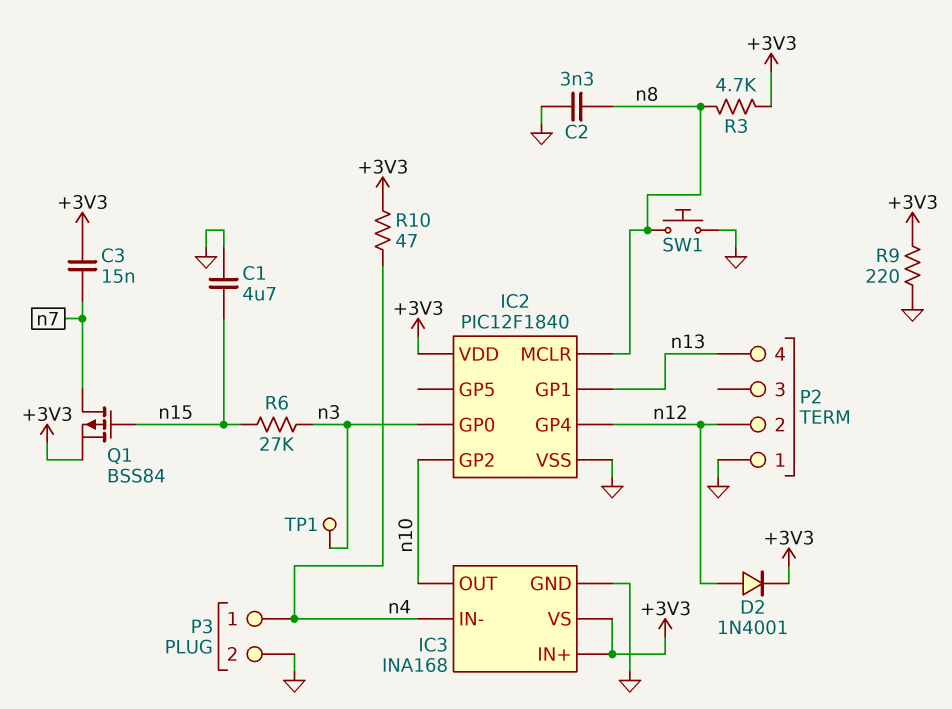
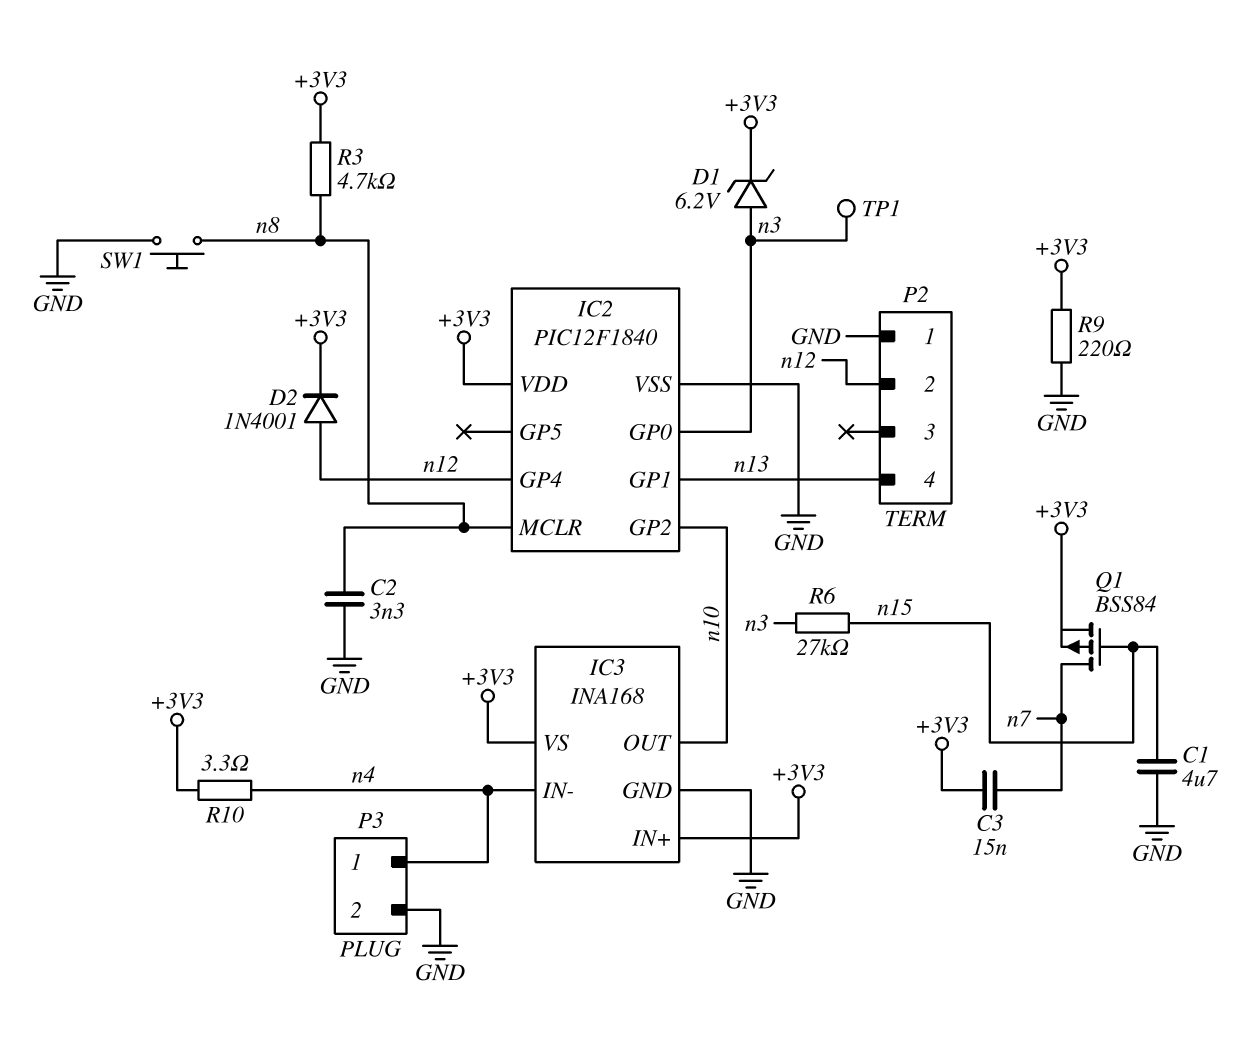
D1: none -> zener 6.2V (A n3, K +3V3)
R10: 47 (+3V3, n4) -> 3.3 (+3V3, n4)

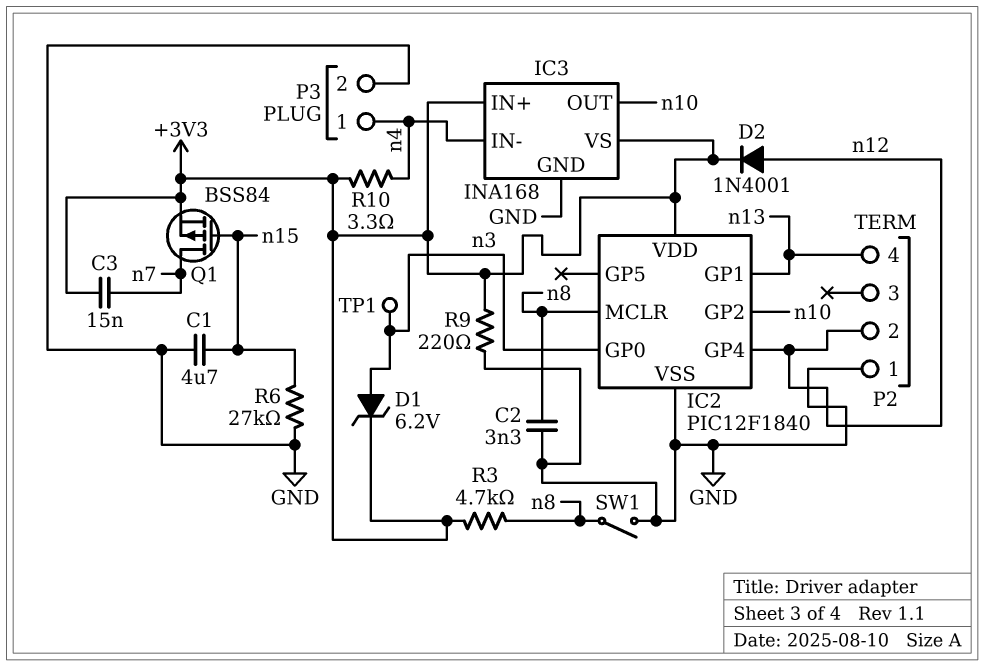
R6: 27k (n3, n15) -> 27k (GND, n15)
SW1: button (GND, n8) -> switch (GND, n8)

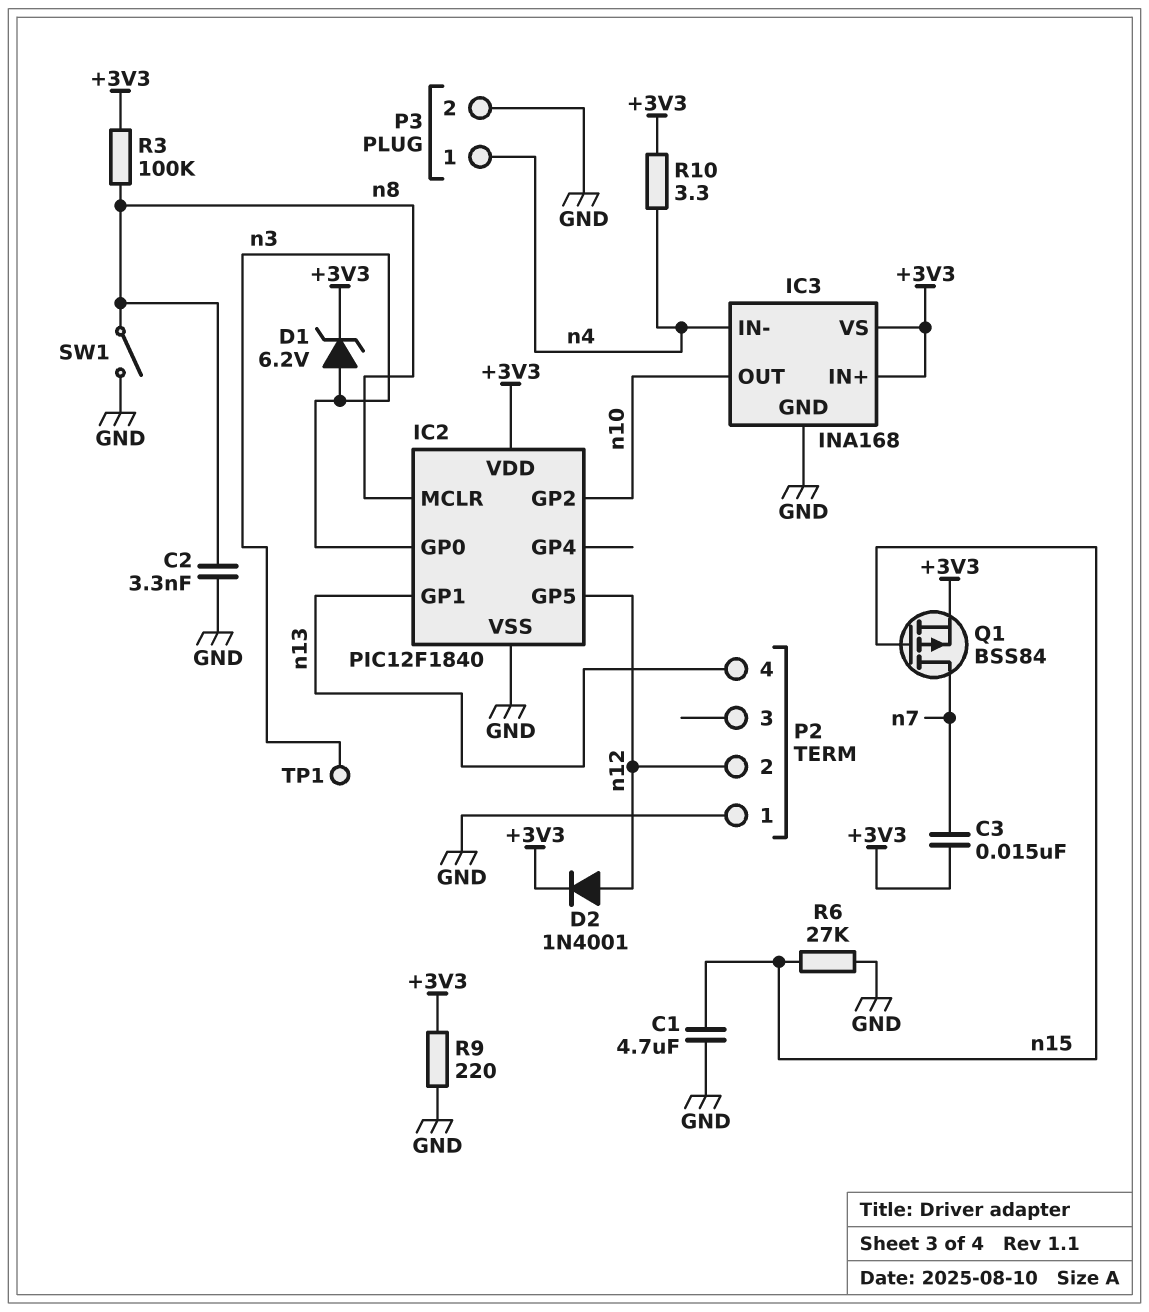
IC2 pin GP4: n12 -> none
IC2 pin GP5: none -> n12
R3: 4.7k (+3V3, n8) -> 100k (+3V3, n8)

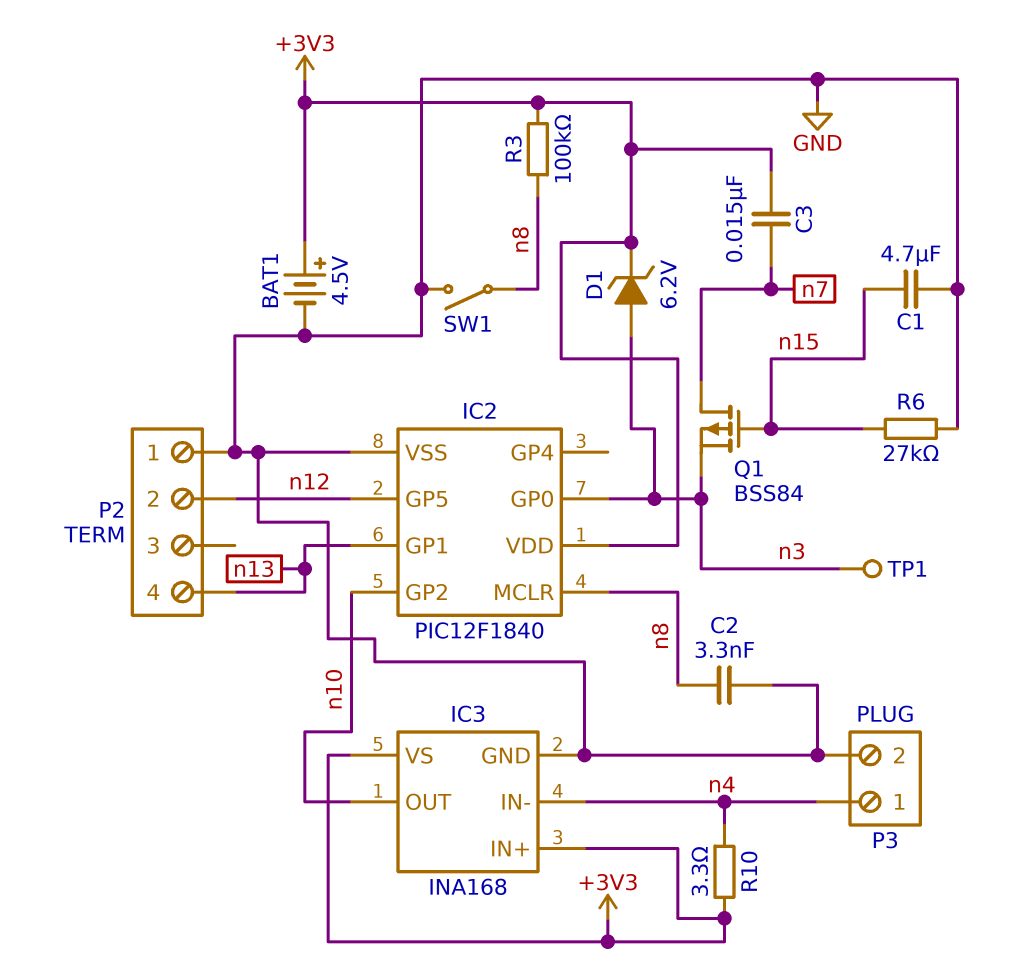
BAT1: none -> 4.5V (plus +3V3, minus GND)
D2: diode 1N4001 (A n12, K +3V3) -> none
Q1: PMOS BSS84 (G n15, D n7, S +3V3) -> PMOS BSS84 (G n15, D n7, S n3)
R9: 220 (+3V3, GND) -> none

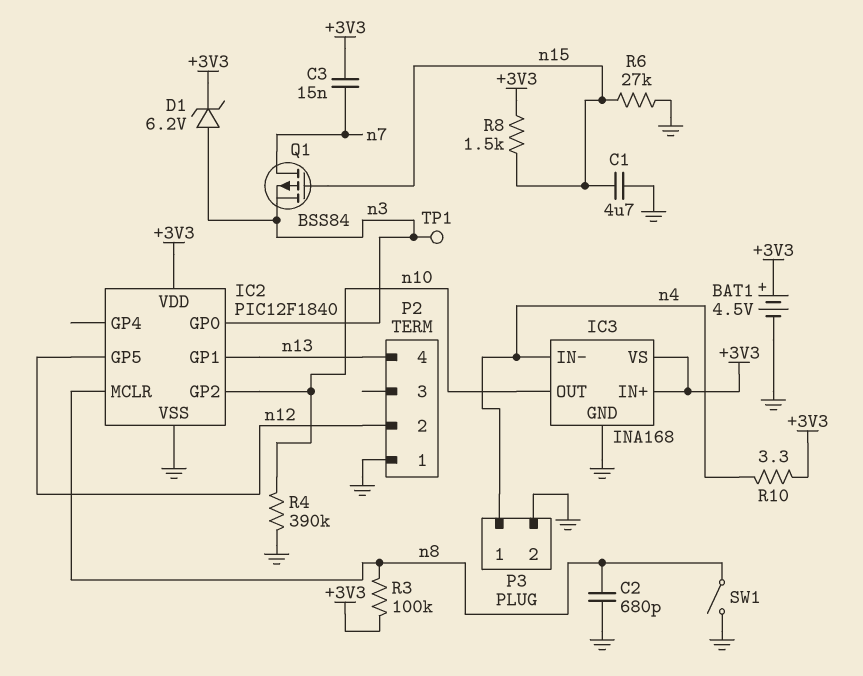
C2: 3.3nF (GND, n8) -> 680pF (GND, n8)
R4: none -> 390k (GND, n10)
R8: none -> 1.5k (+3V3, n15)

